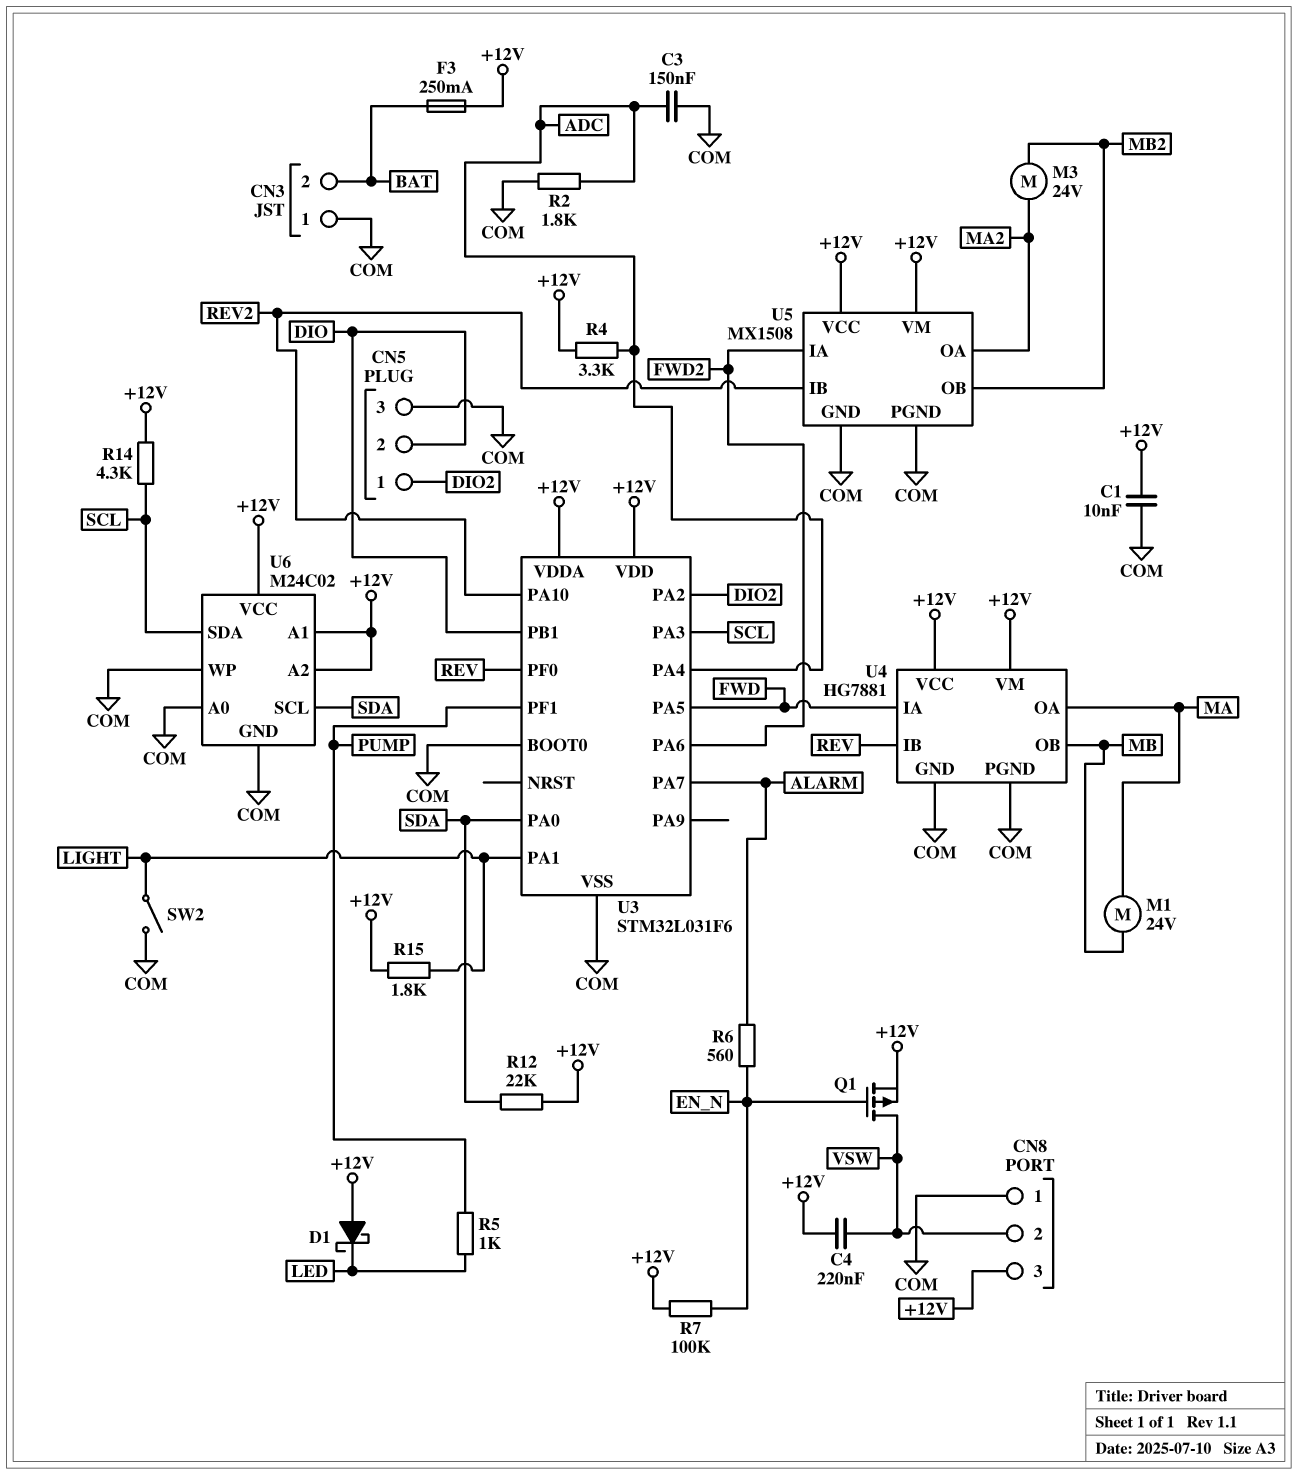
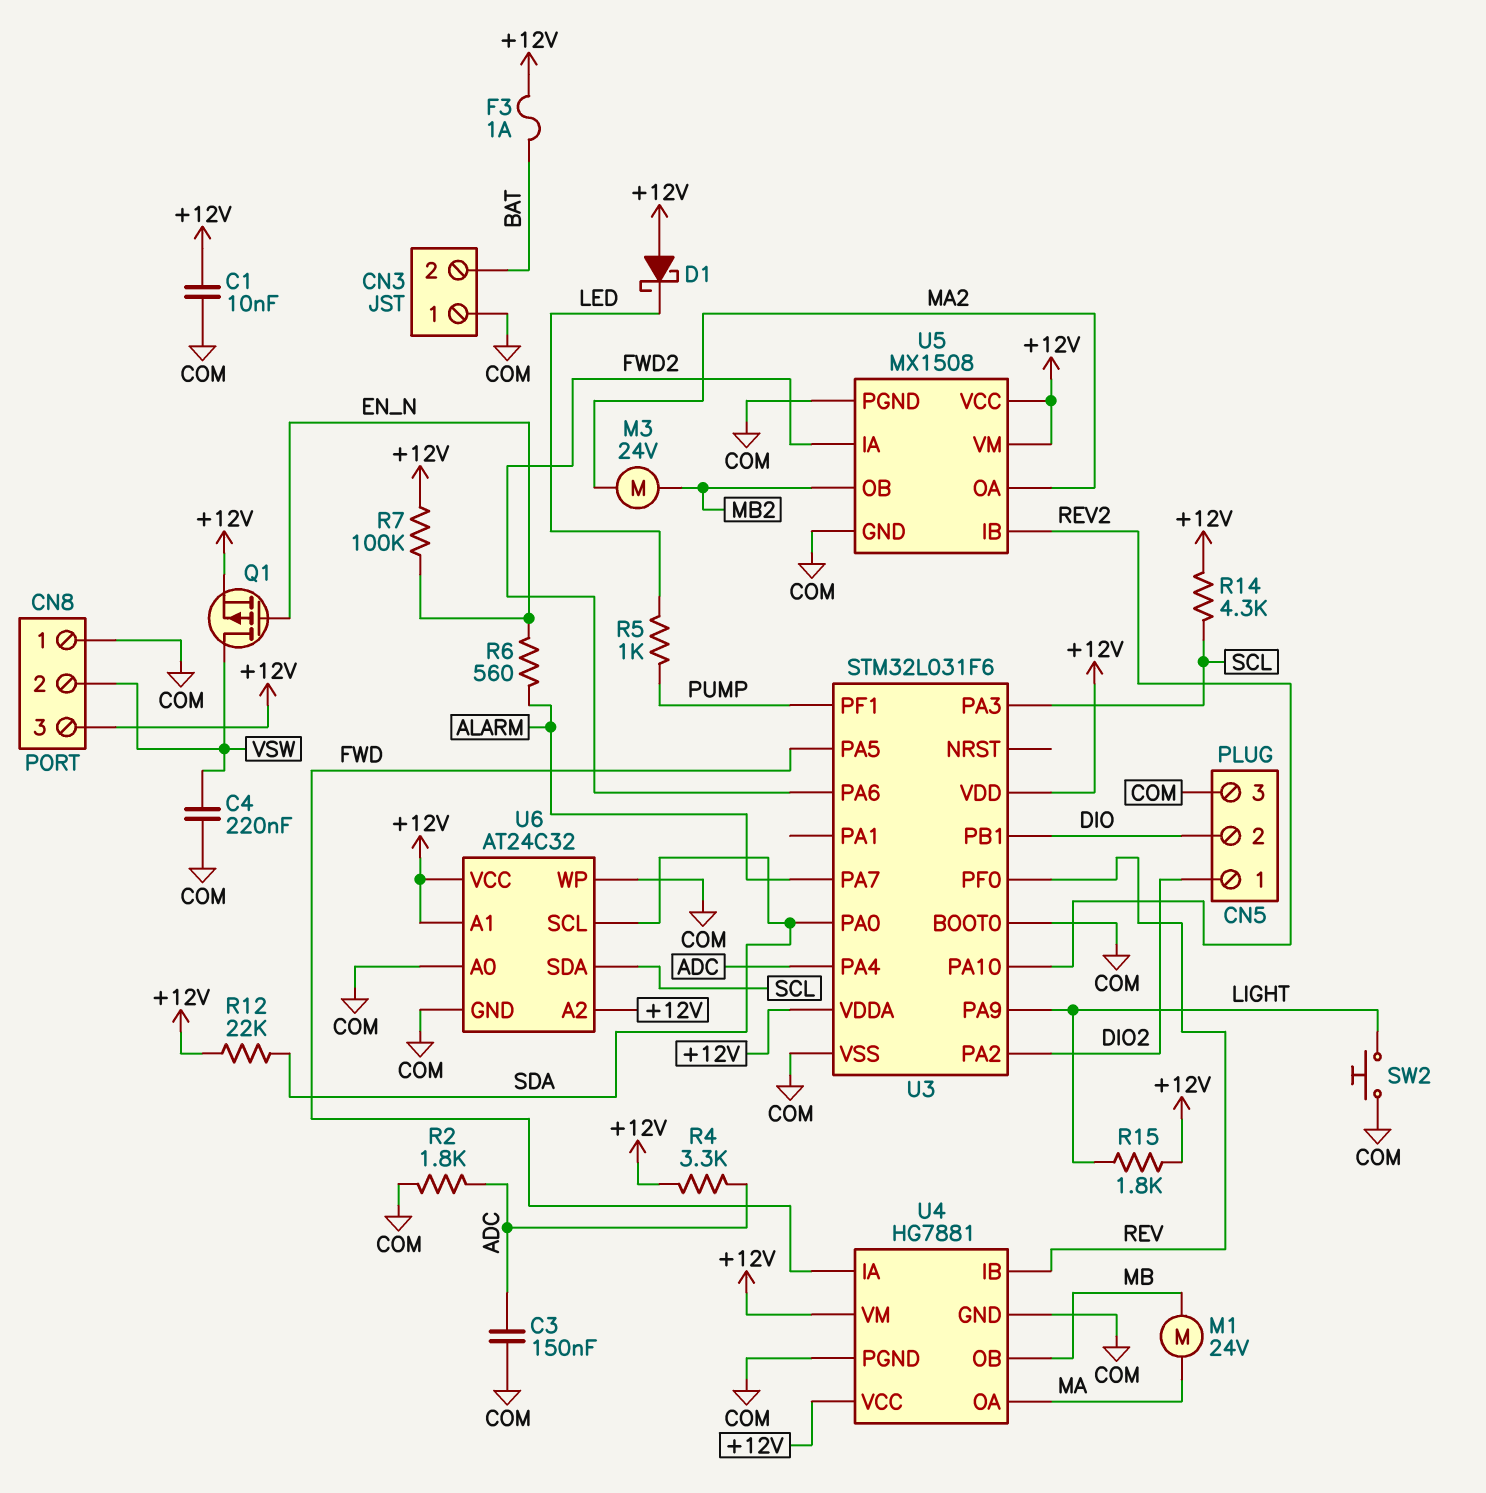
C4: 220nF (+12V, VSW) -> 220nF (COM, VSW)
F3: 250mA (+12V, BAT) -> 1A (+12V, BAT)
SW2: switch (COM, LIGHT) -> button (COM, LIGHT)
U3 pin PA1: LIGHT -> none
U3 pin PA9: none -> LIGHT
U6: M24C02 -> AT24C32

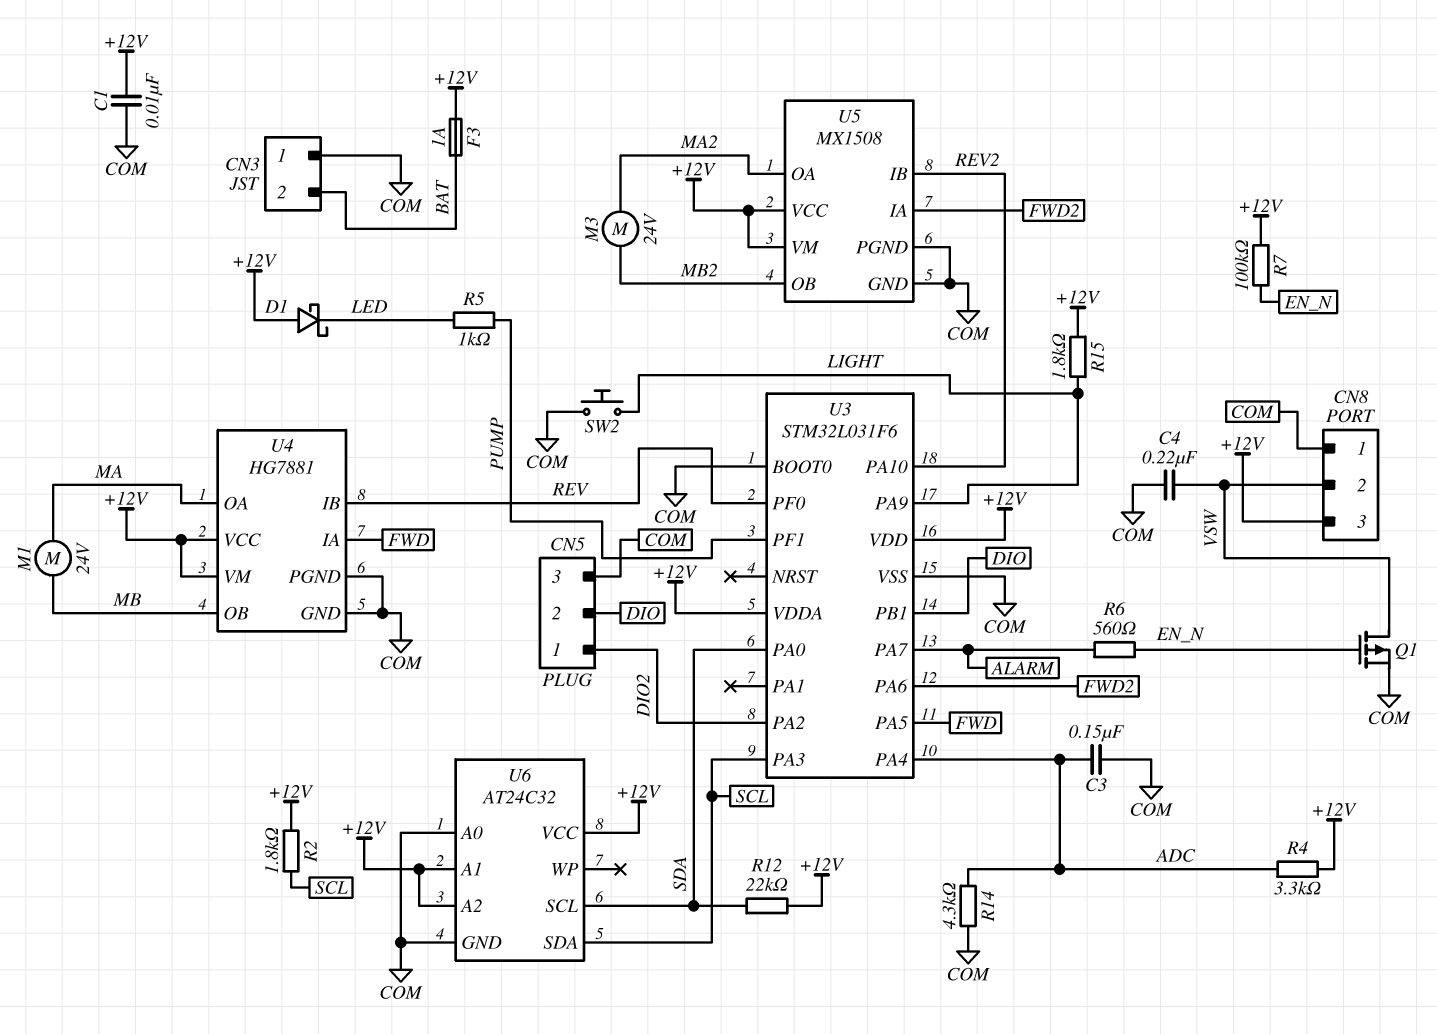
Q1: PMOS (G EN_N, D VSW, S +12V) -> PMOS (G EN_N, D VSW, S COM)
R2: 1.8k (ADC, COM) -> 1.8k (+12V, SCL)
R14: 4.3k (+12V, SCL) -> 4.3k (ADC, COM)
U6 pin WP: COM -> none

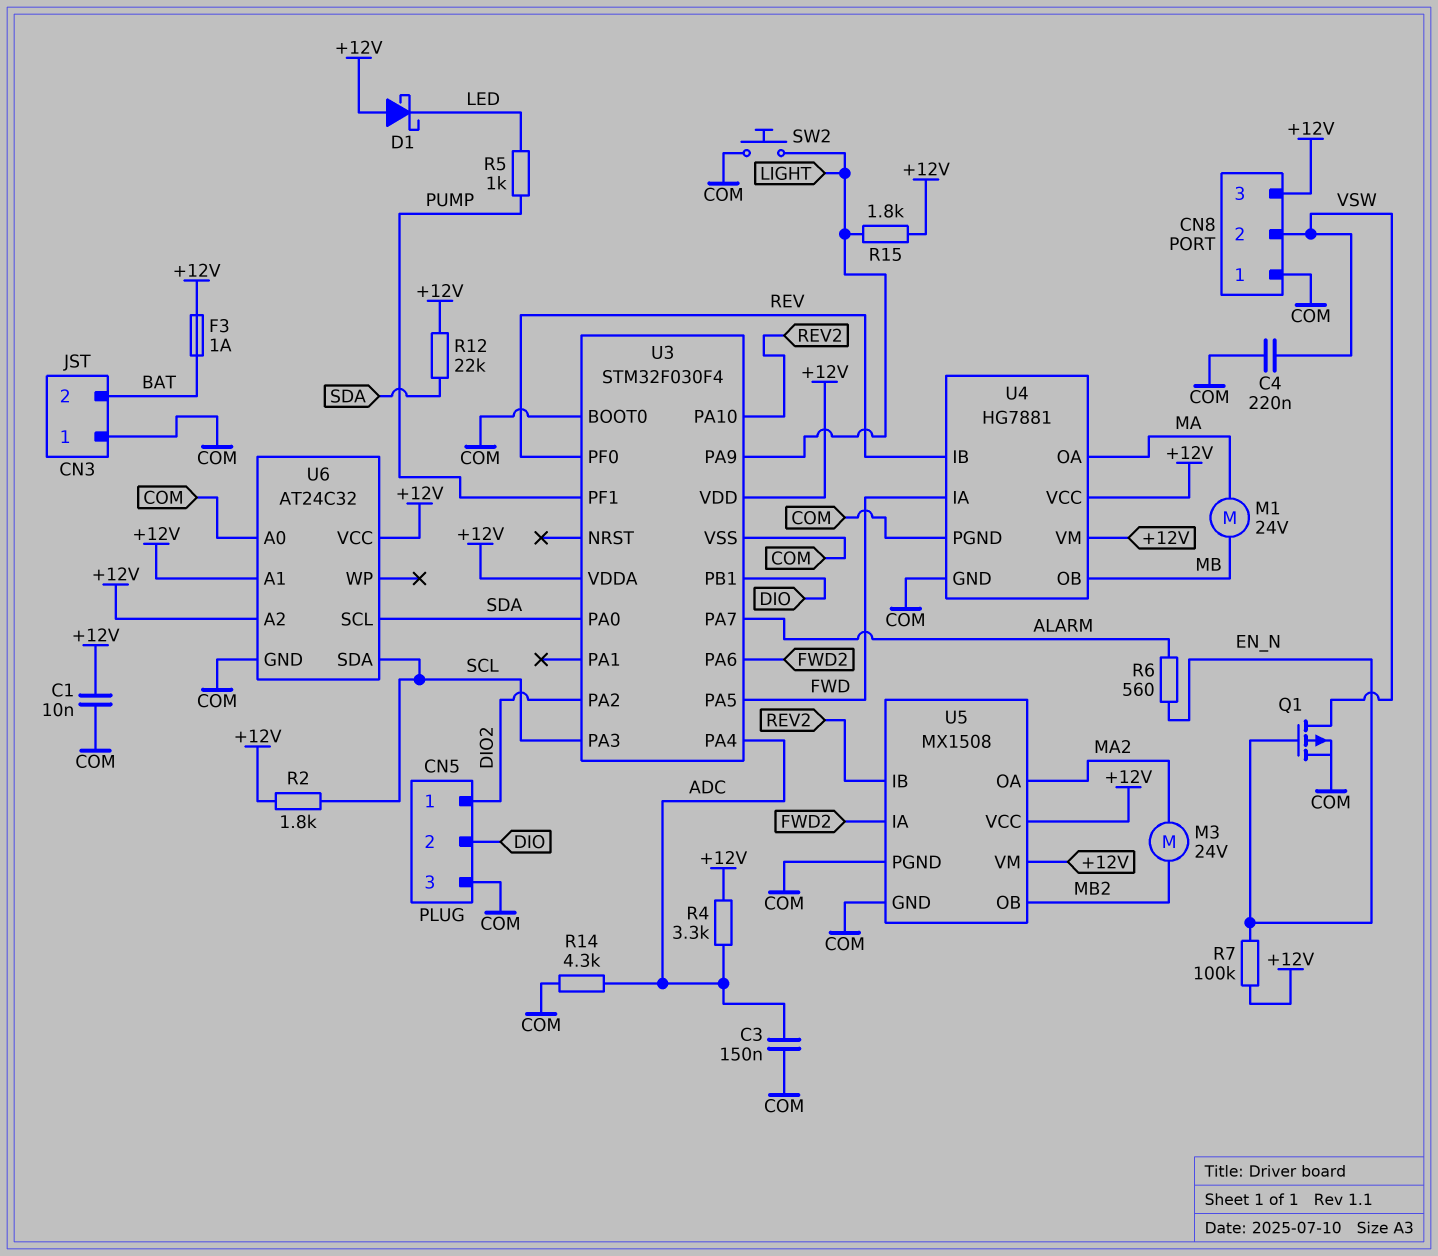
U3: STM32L031F6 -> STM32F030F4

